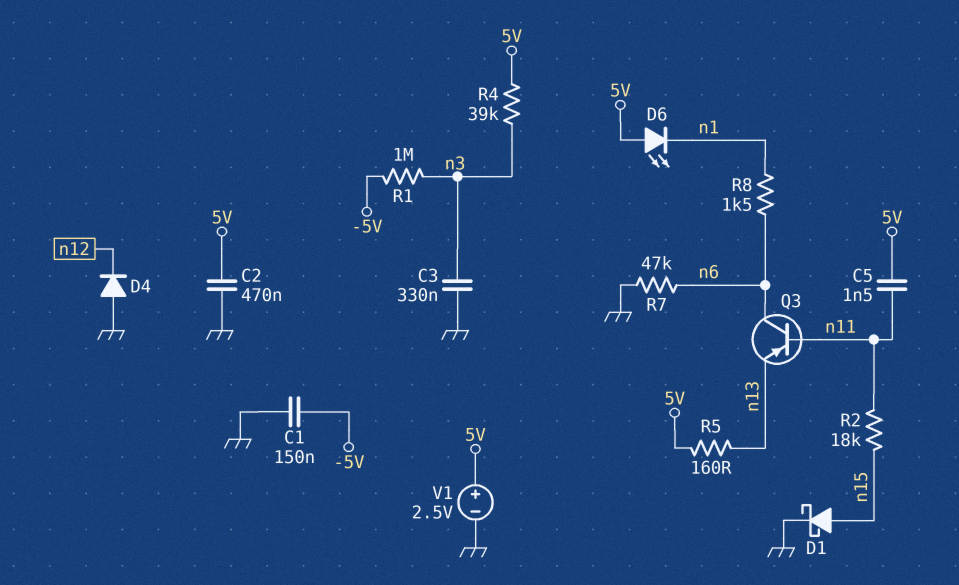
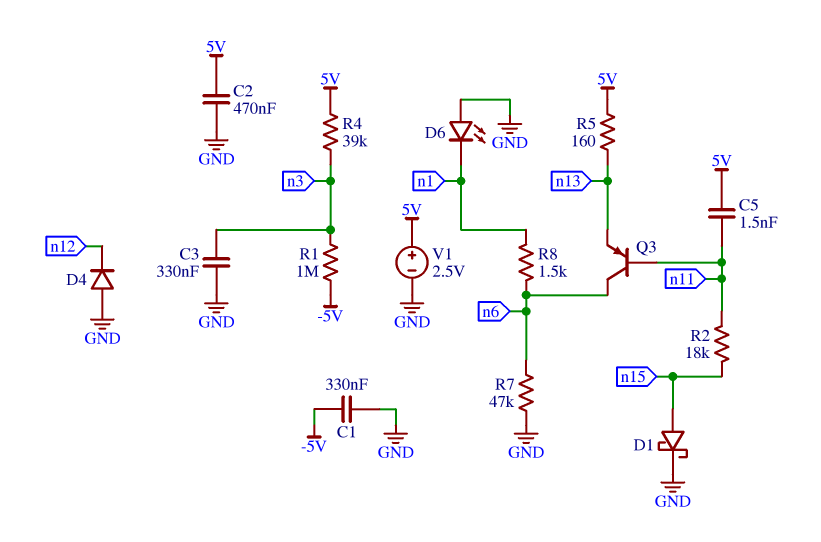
C1: 150nF (-5V, GND) -> 330nF (-5V, GND)
D6: LED (A 5V, K n1) -> LED (A GND, K n1)

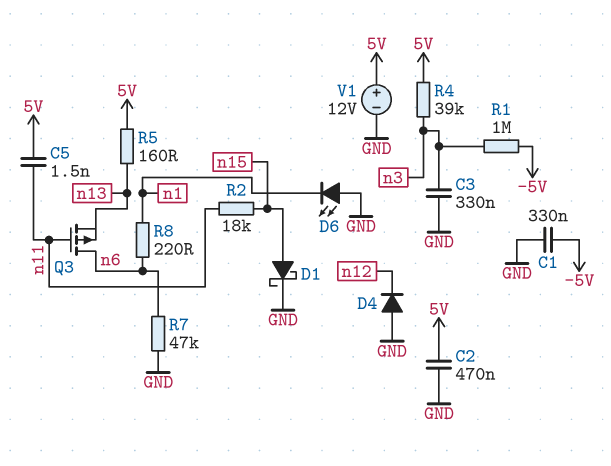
Q3: PNP (B n11, C n6, E n13) -> PMOS (G n11, D n6, S n13)
R8: 1.5k (n1, n6) -> 220 (n1, n6)
V1: 2.5V (plus 5V, minus GND) -> 12V (plus 5V, minus GND)

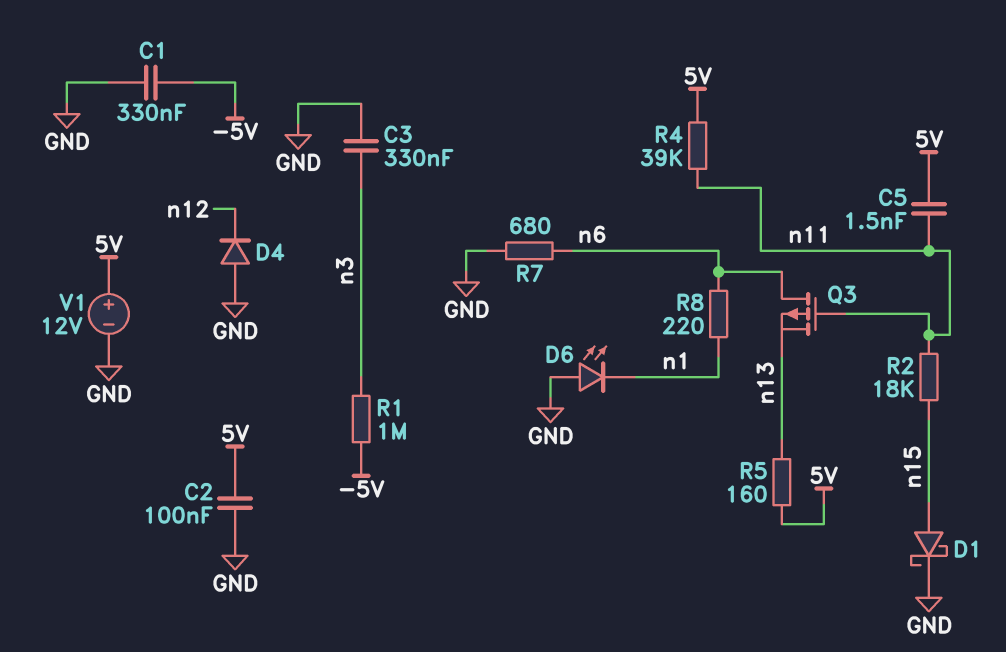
C2: 470nF (5V, GND) -> 100nF (5V, GND)
R4: 39k (5V, n3) -> 39k (5V, n11)
R7: 47k (GND, n6) -> 680 (GND, n6)

